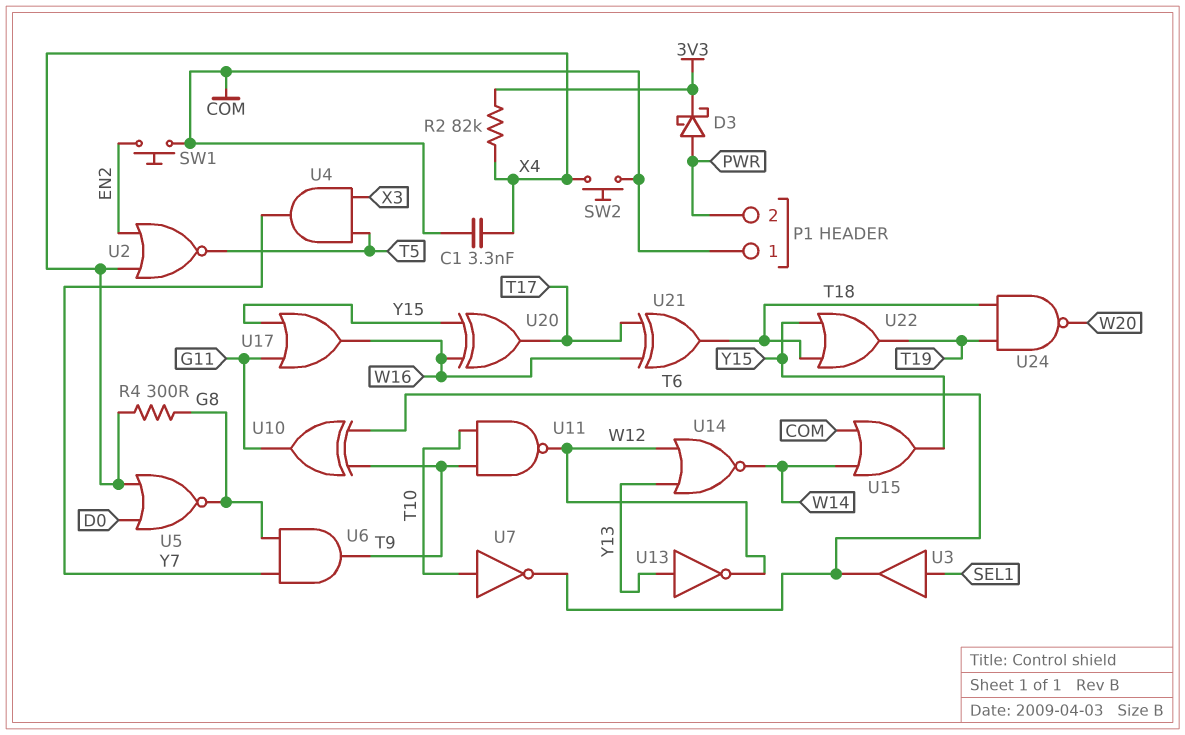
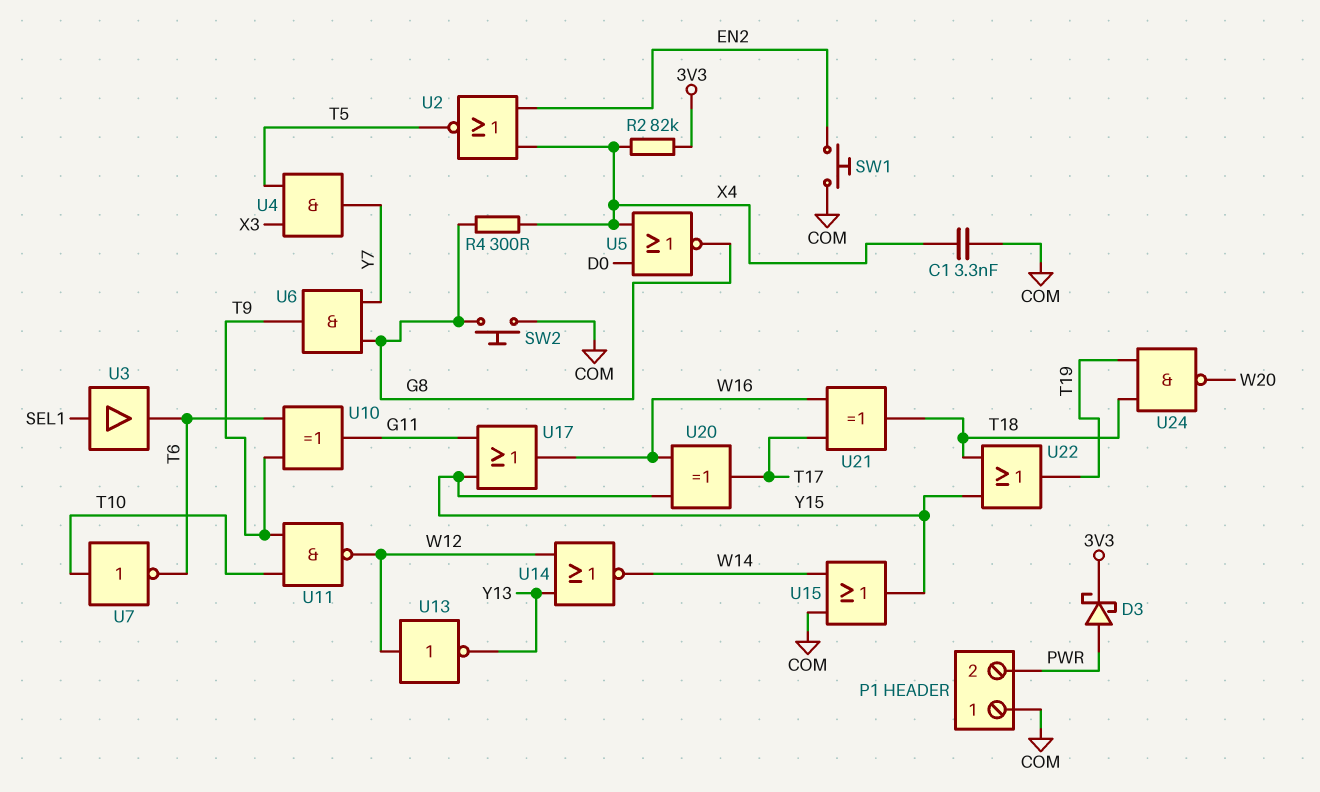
SW2: button (COM, X4) -> button (COM, G8)
U13: NOT (in Y13, out W12) -> NOT (in W12, out Y13)

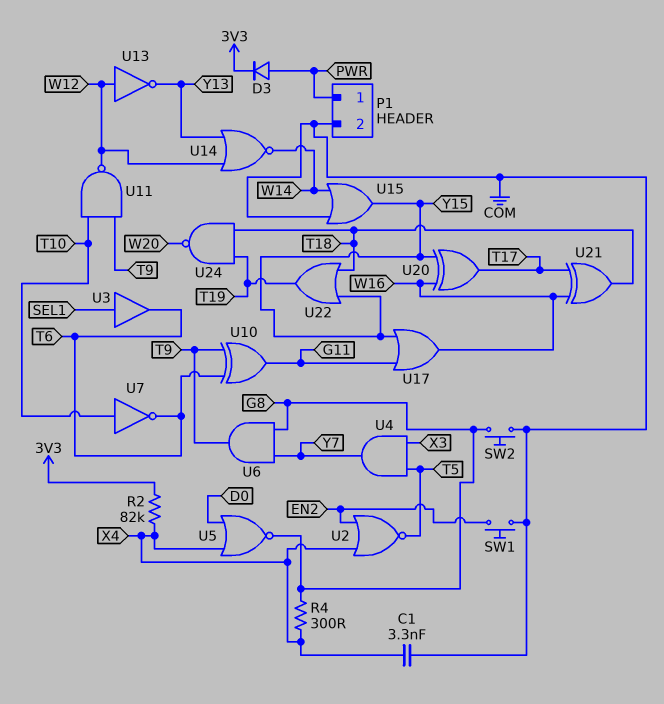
D3: schottky (A PWR, K 3V3) -> diode (A PWR, K 3V3)
P1 pin 1: COM -> PWR
P1 pin 2: PWR -> COM

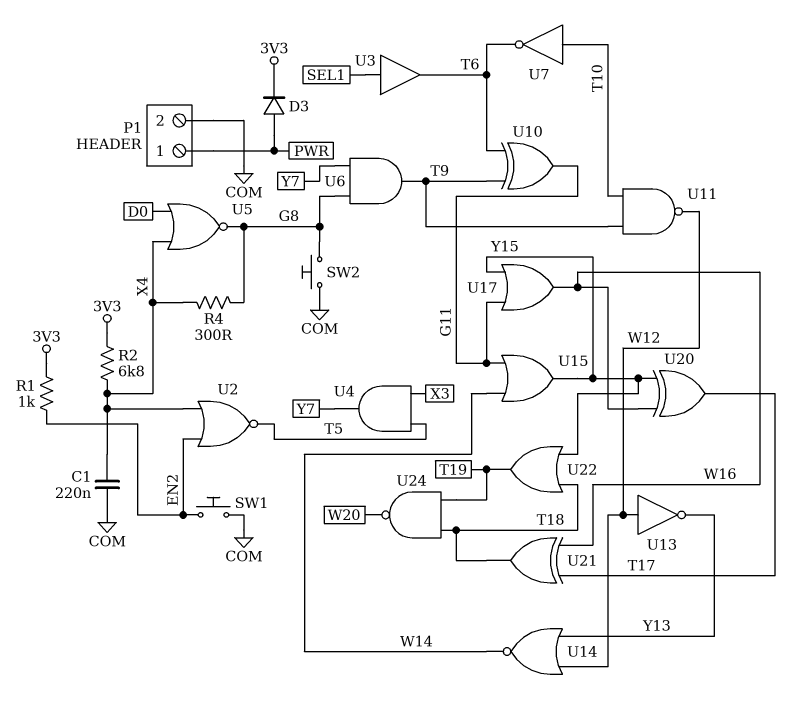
C1: 3.3nF (COM, X4) -> 220nF (COM, X4)
R1: none -> 1k (3V3, EN2)
R2: 82k (3V3, X4) -> 6.8k (3V3, X4)
U15: OR (in COM, in W14, out Y15) -> OR (in G11, in W14, out Y15)

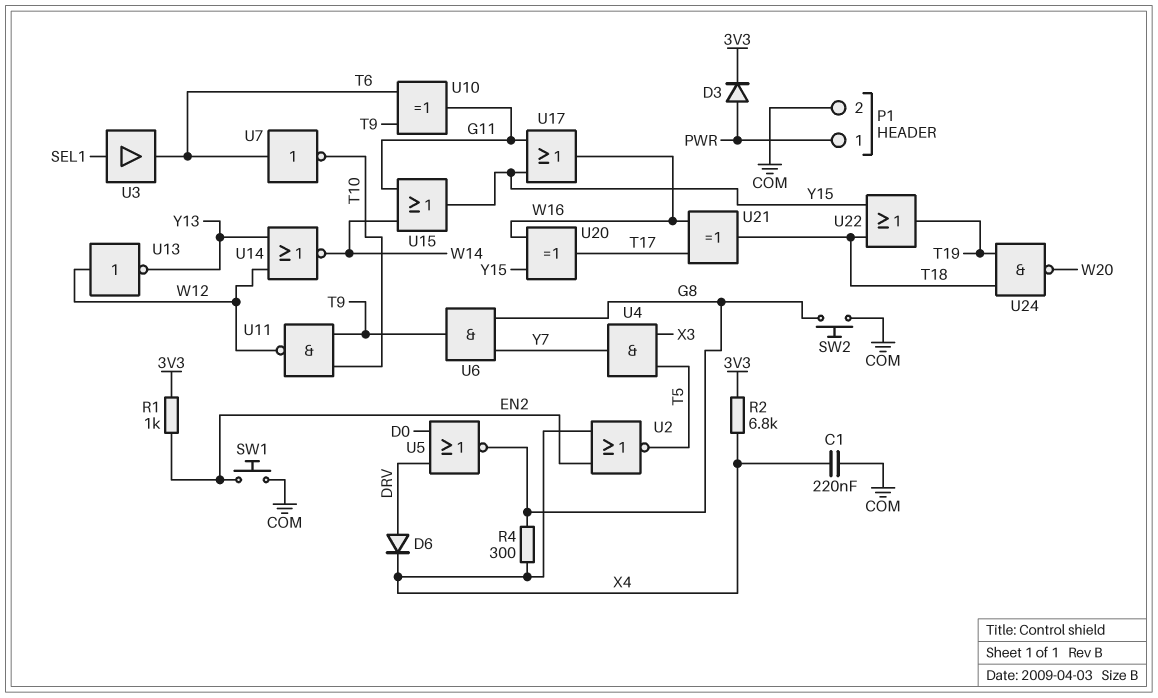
D6: none -> diode (A DRV, K X4)
U5: NOR (in D0, in X4, out G8) -> NOR (in D0, in DRV, out G8)
U7: NOT (in T10, out T6) -> NOT (in T6, out T10)

